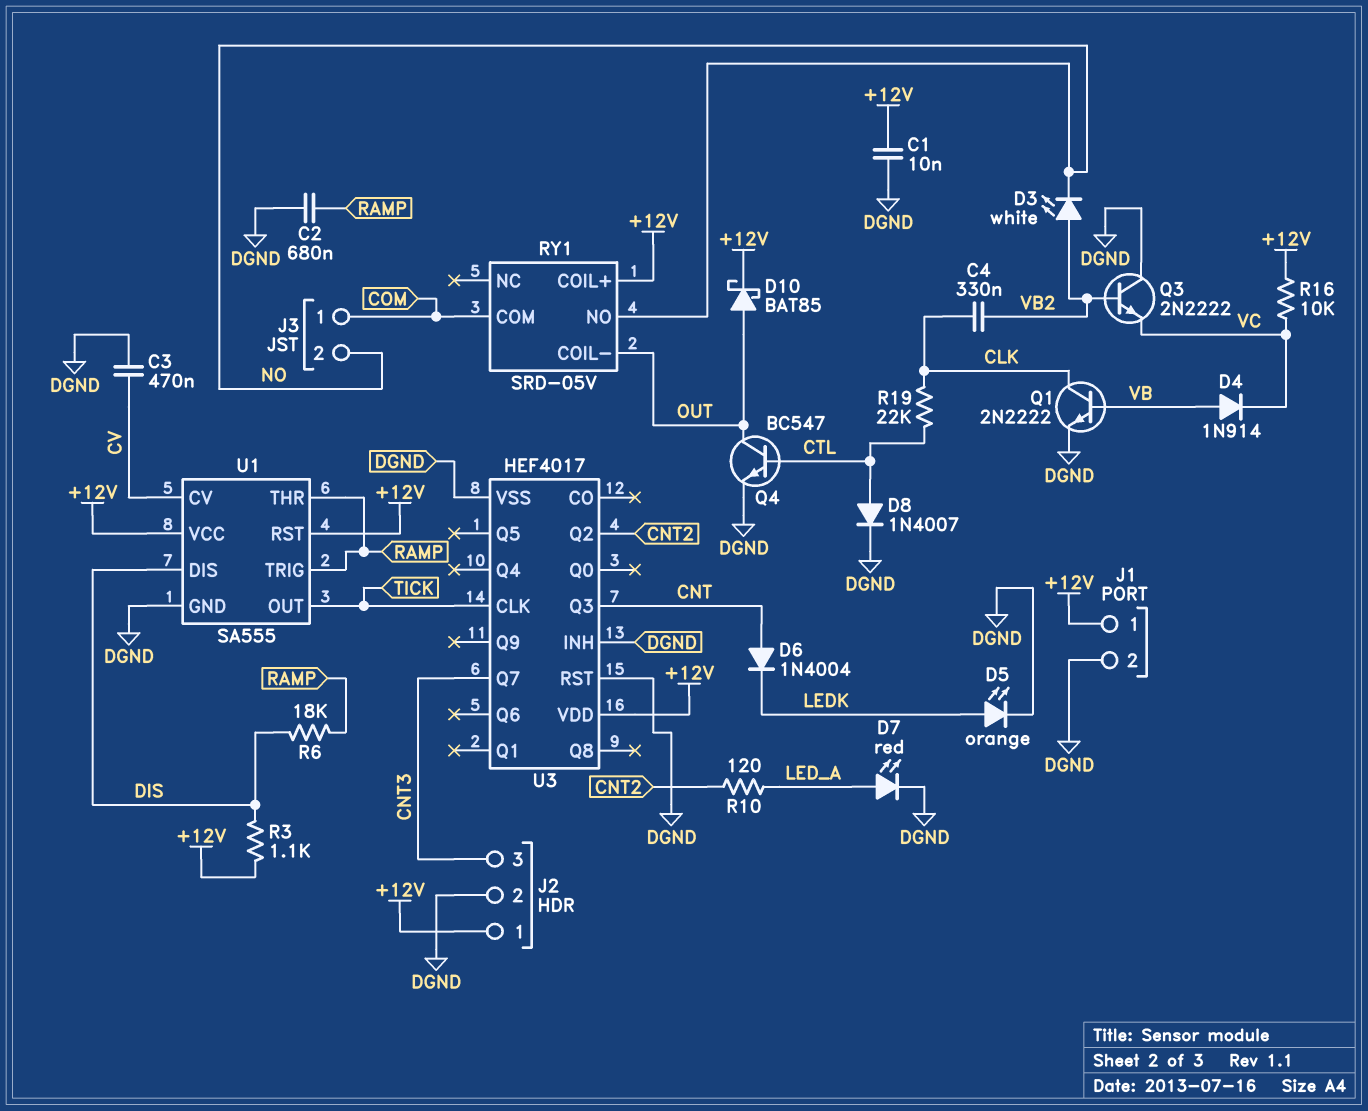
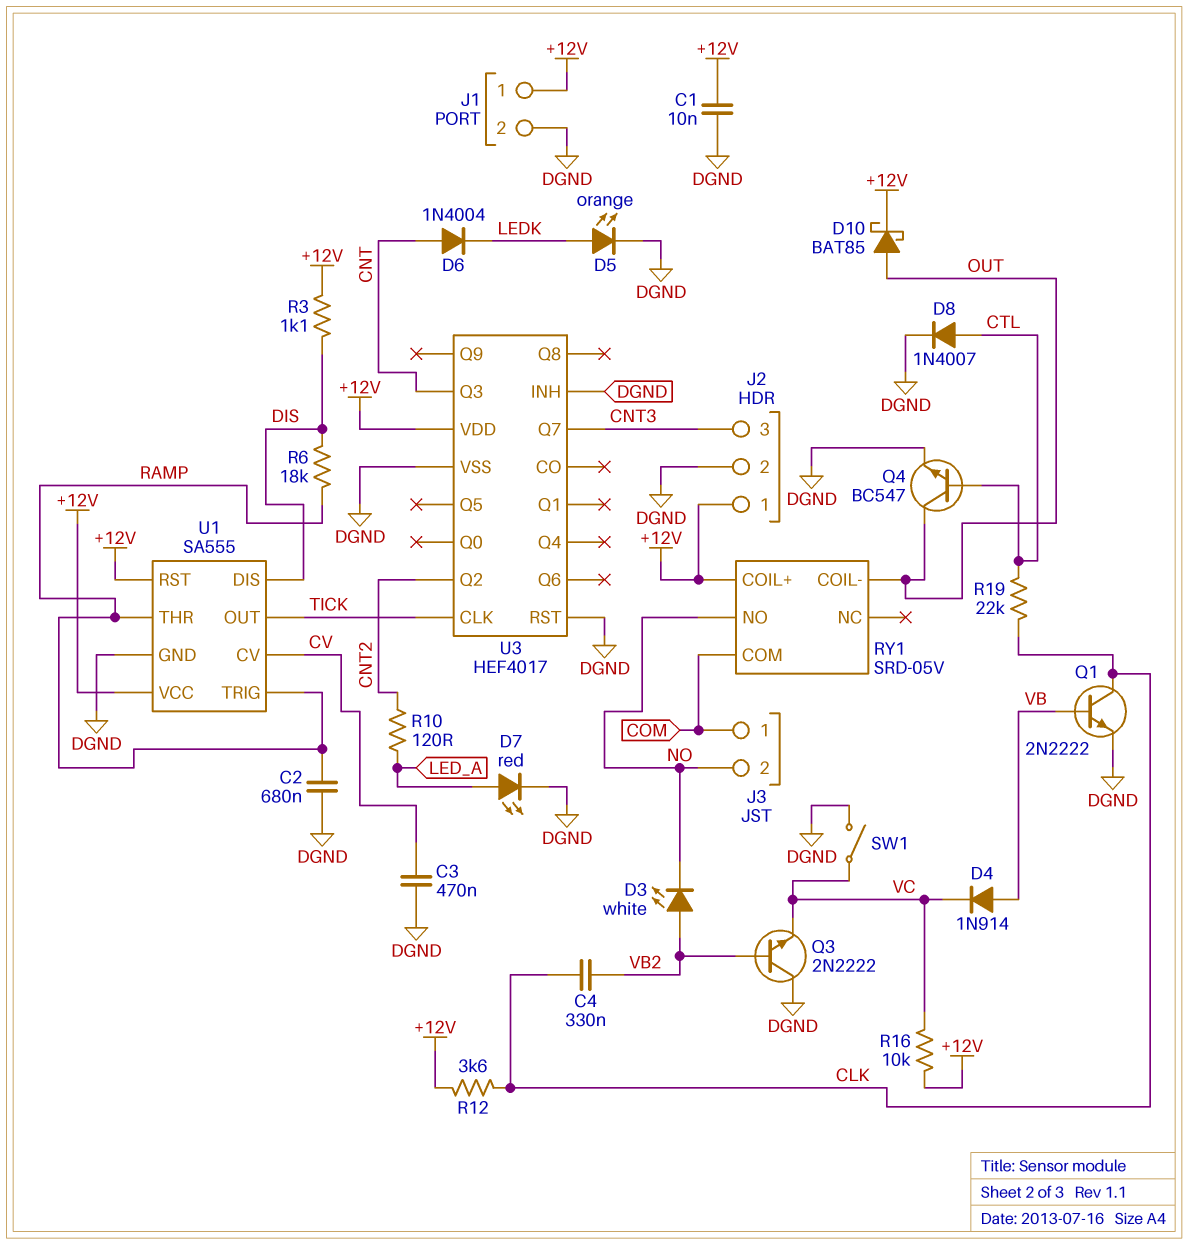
R12: none -> 3.6k (+12V, CLK)
SW1: none -> switch (DGND, VC)

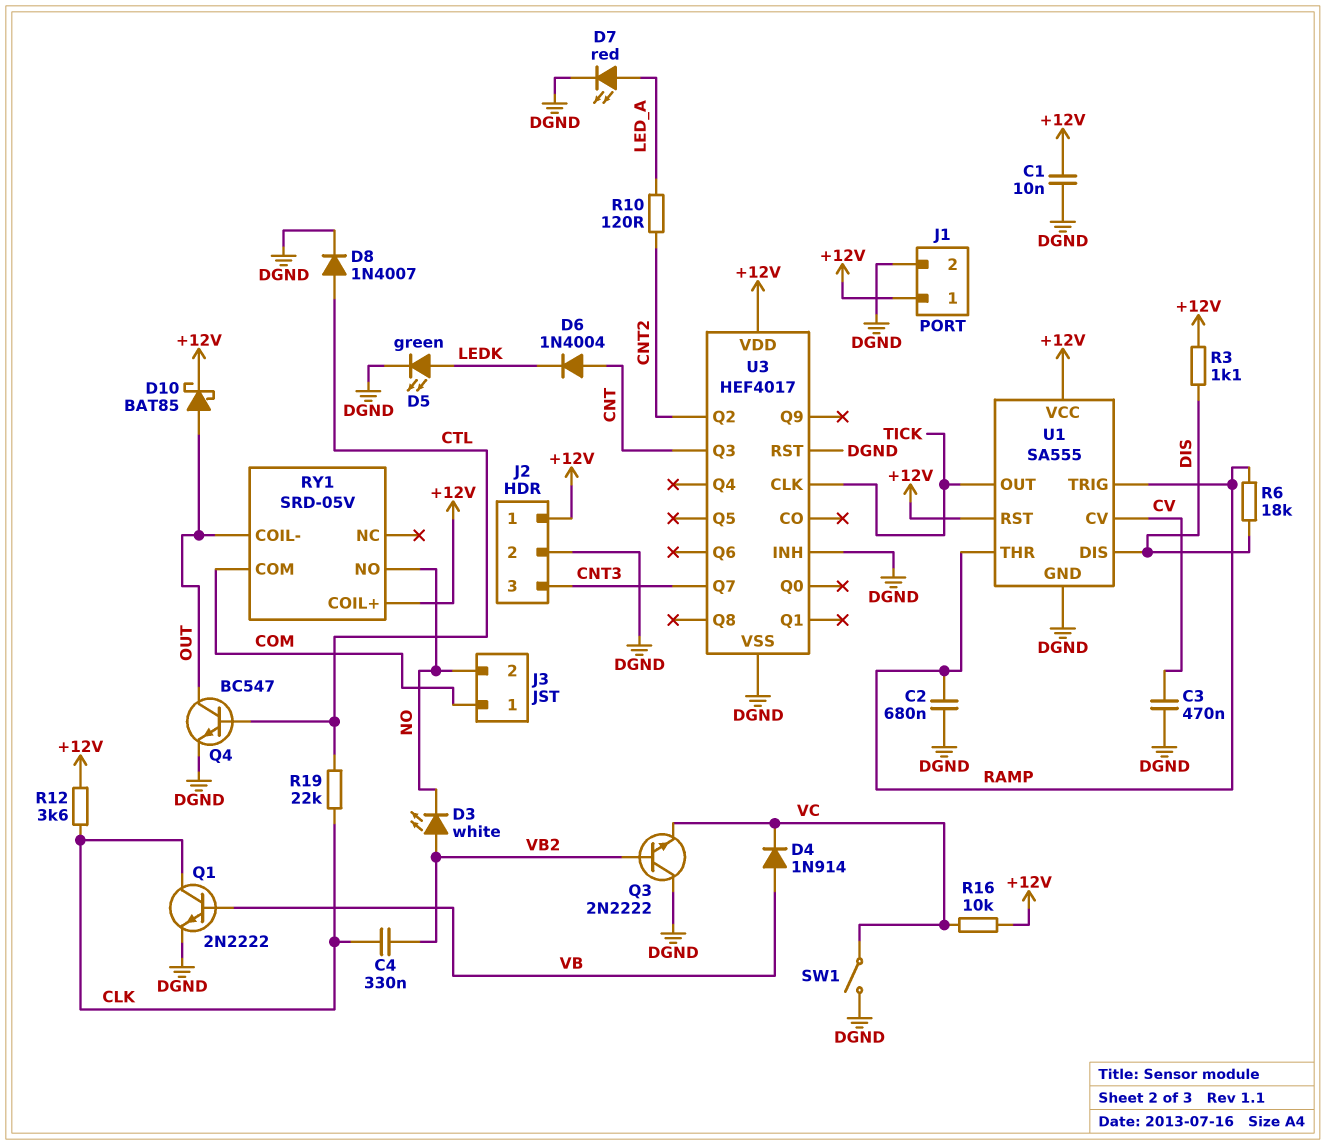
D5: LED orange (A LEDK, K DGND) -> LED green (A LEDK, K DGND)

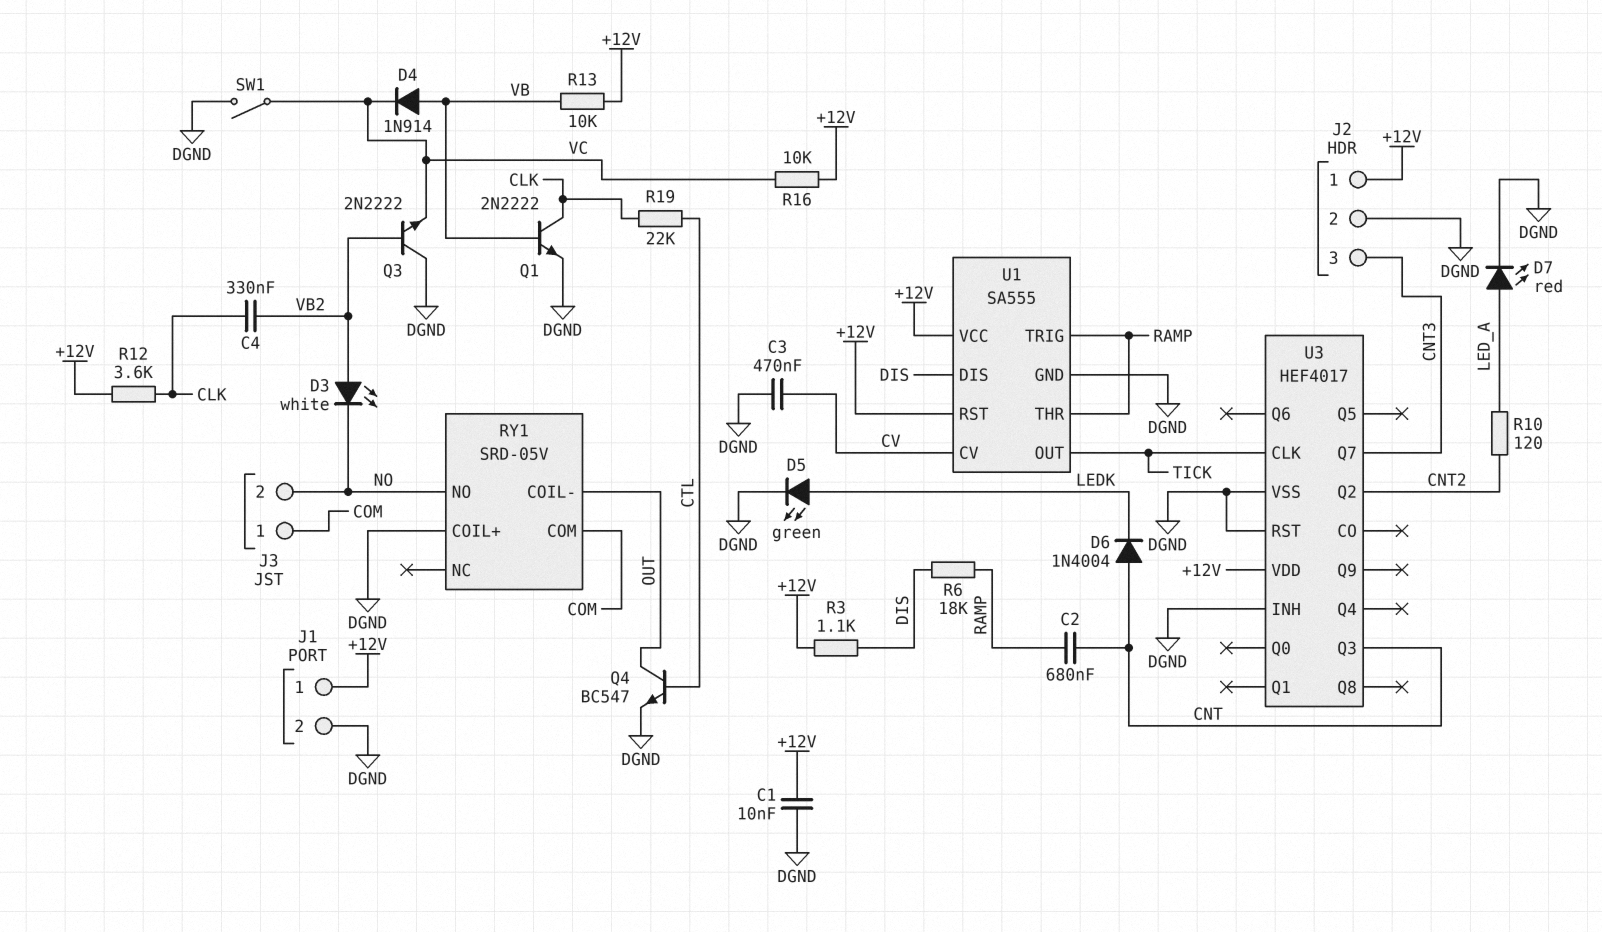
C2: 680nF (DGND, RAMP) -> 680nF (CNT, RAMP)
D8: diode 1N4007 (A CTL, K DGND) -> none
D10: schottky BAT85 (A OUT, K +12V) -> none
R13: none -> 10k (+12V, VB)
RY1 pin COIL+: +12V -> DGND

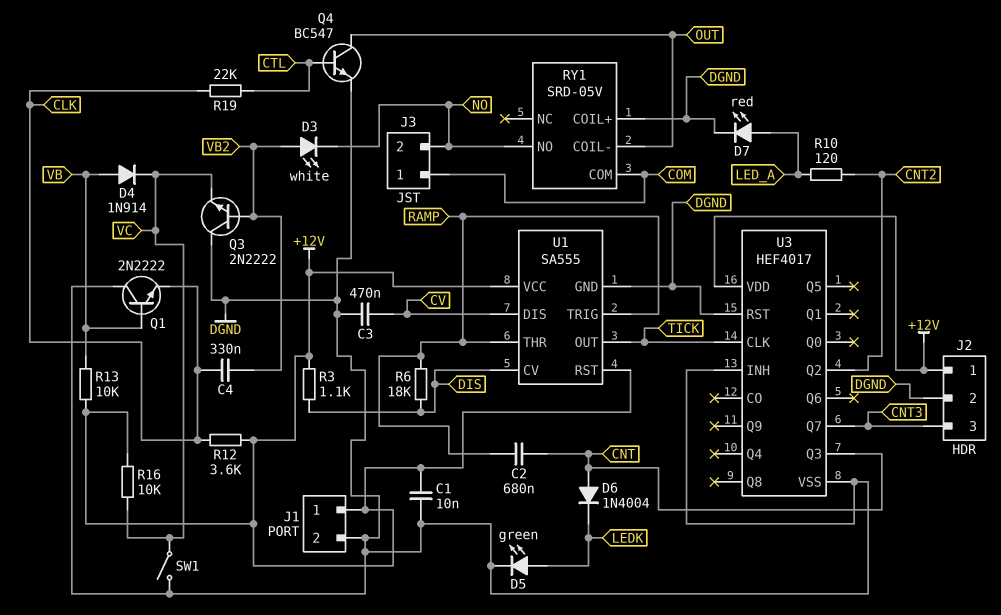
Q1: NPN 2N2222 (B VB, C CLK, E DGND) -> NPN 2N2222 (B VB, C DGND, E CLK)
U1 pin CV: CV -> DIS
U1 pin DIS: DIS -> CV

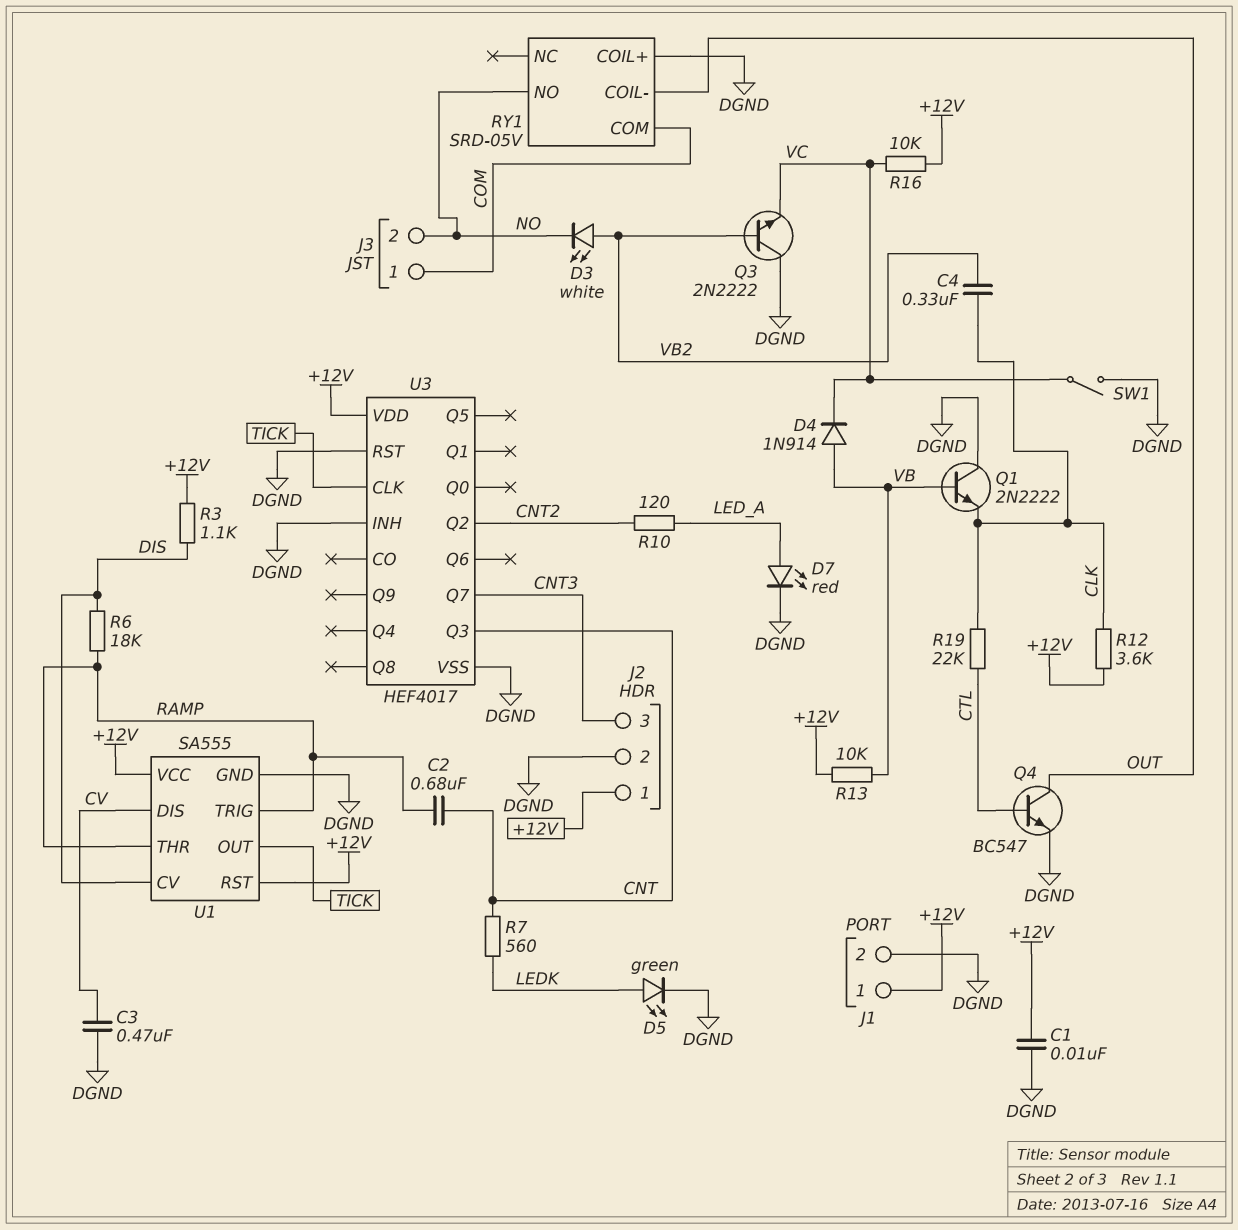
D6: diode 1N4004 (A CNT, K LEDK) -> none
R7: none -> 560 (CNT, LEDK)

